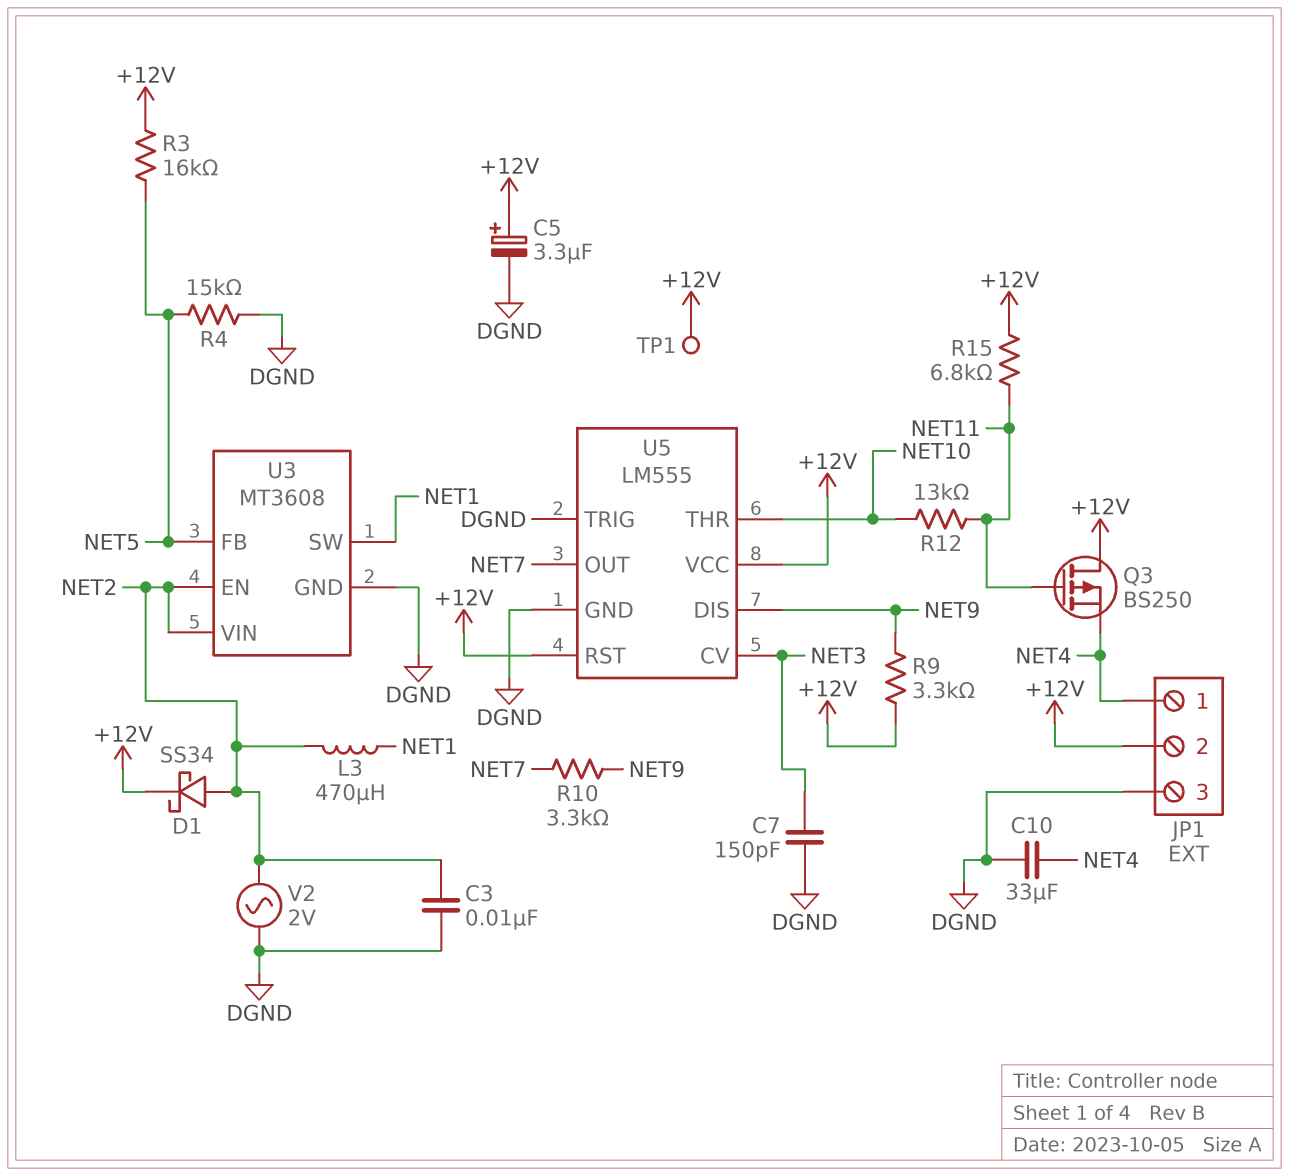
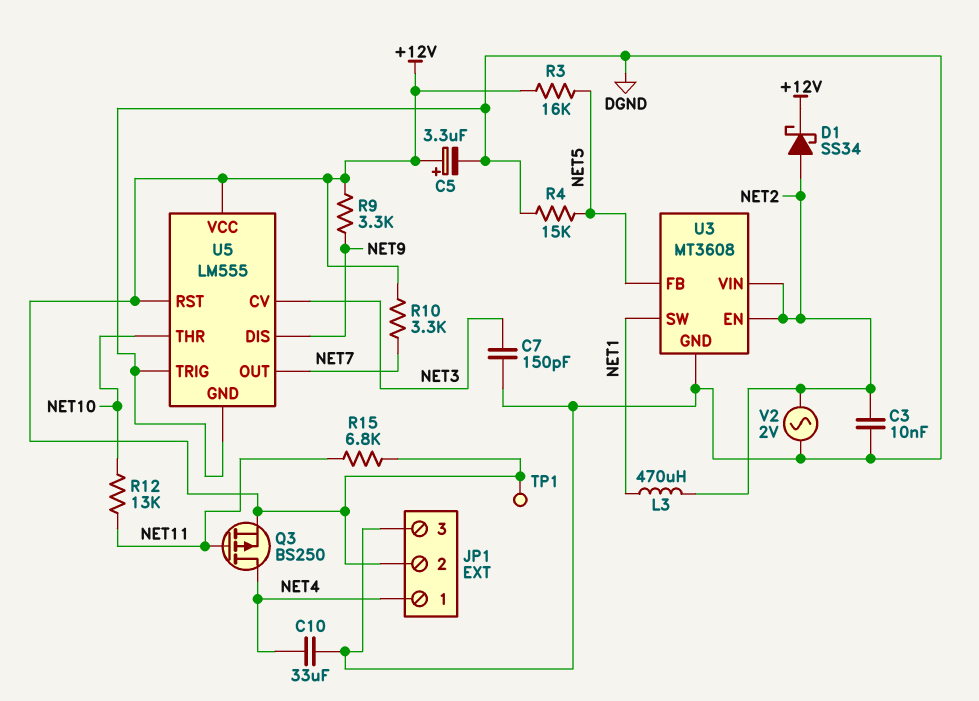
Q3: PMOS BS250 (G NET11, D +12V, S NET4) -> PMOS BS250 (G NET11, D NET4, S +12V)
R10: 3.3k (NET7, NET9) -> 3.3k (+12V, NET7)

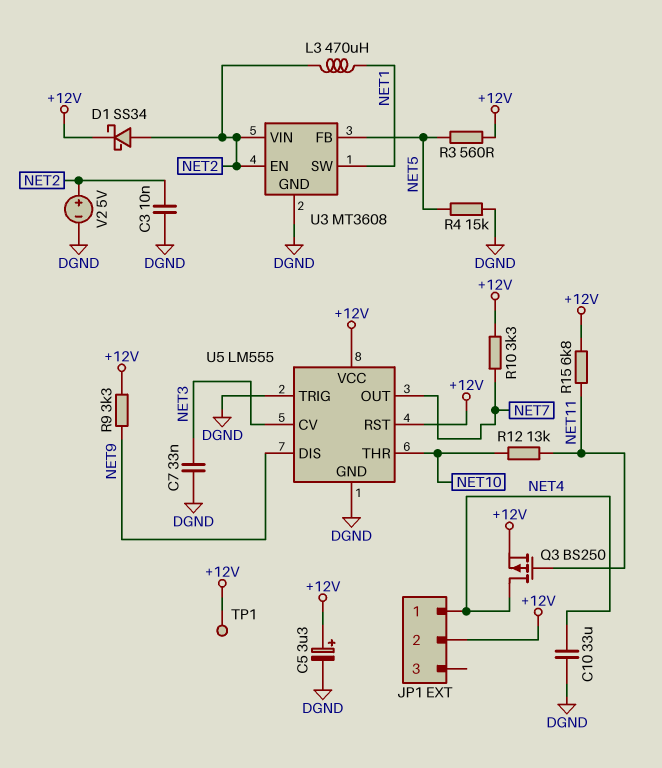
C7: 150pF (DGND, NET3) -> 33nF (DGND, NET3)
JP1 pin 3: DGND -> none
R3: 16k (+12V, NET5) -> 560 (+12V, NET5)
V2: AC 2V (DGND, NET2) -> 5V (plus NET2, minus DGND)

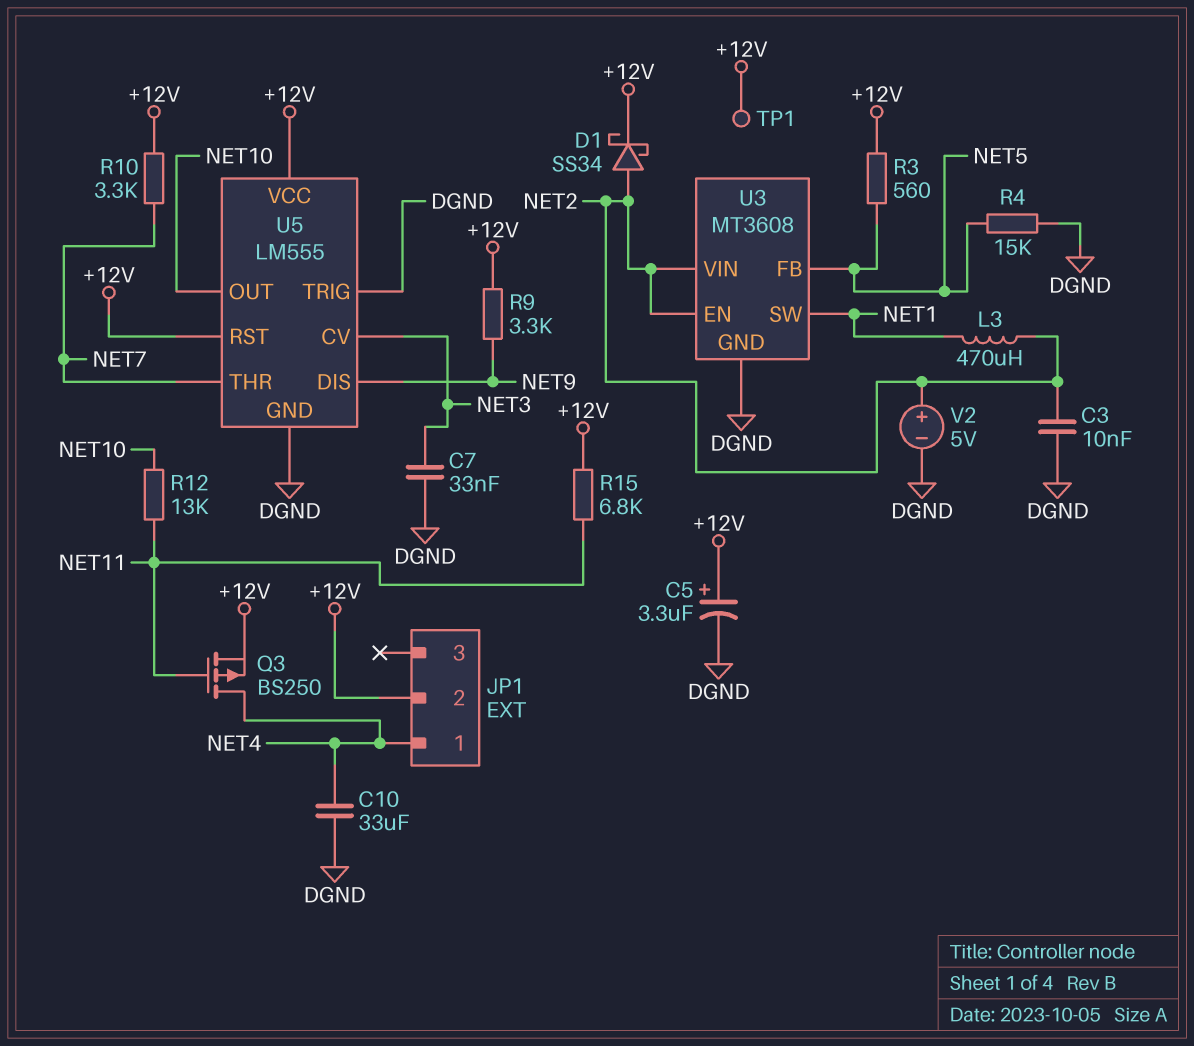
U5 pin OUT: NET7 -> NET10
U5 pin THR: NET10 -> NET7

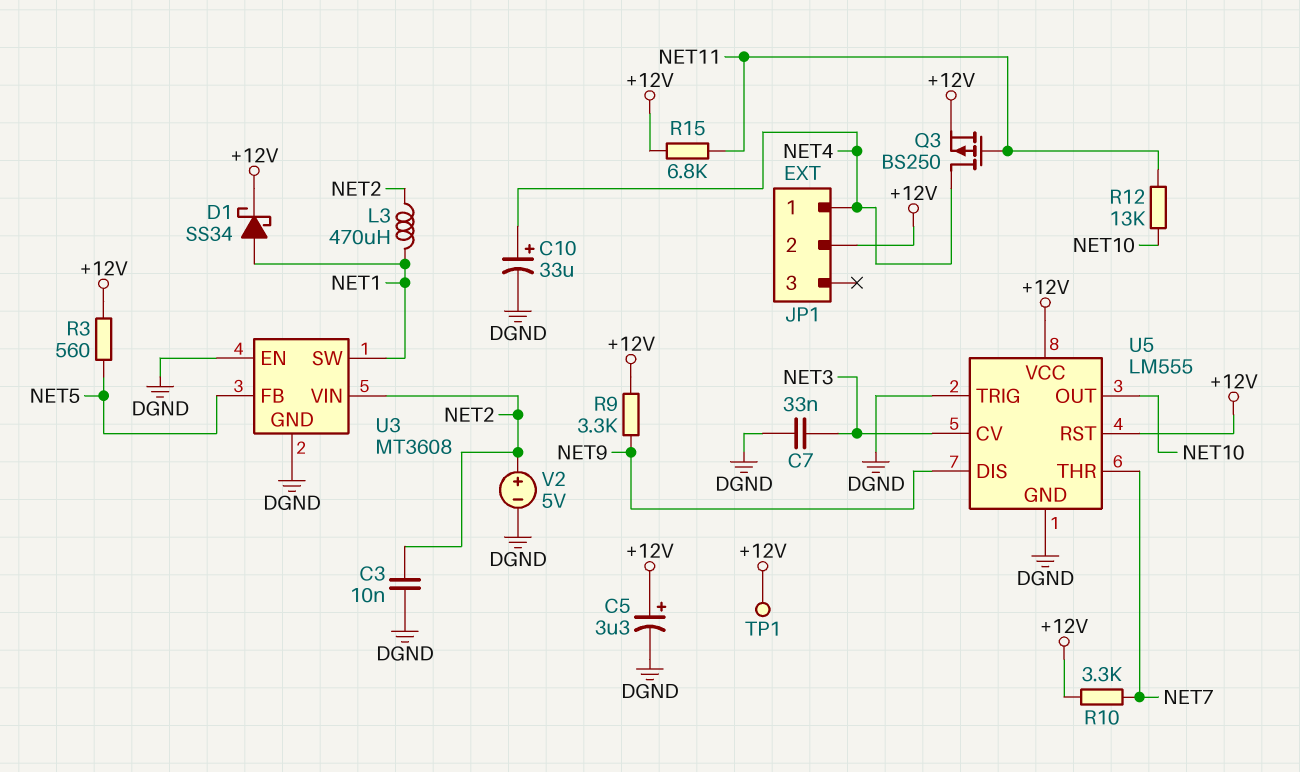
C10: 33uF (DGND, NET4) -> 33uF (plus NET4, minus DGND)
D1: schottky SS34 (A NET2, K +12V) -> schottky SS34 (A NET1, K +12V)
R4: 15k (DGND, NET5) -> none
U3 pin EN: NET2 -> DGND

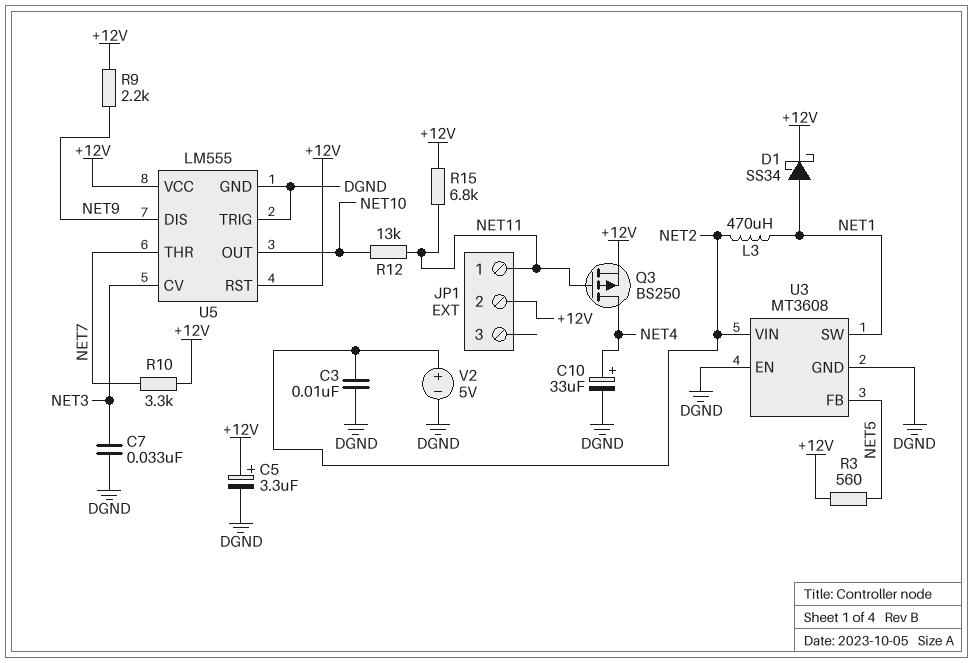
JP1 pin 1: NET4 -> NET11
R9: 3.3k (+12V, NET9) -> 2.2k (+12V, NET9)
TP1: test point (+12V) -> none

